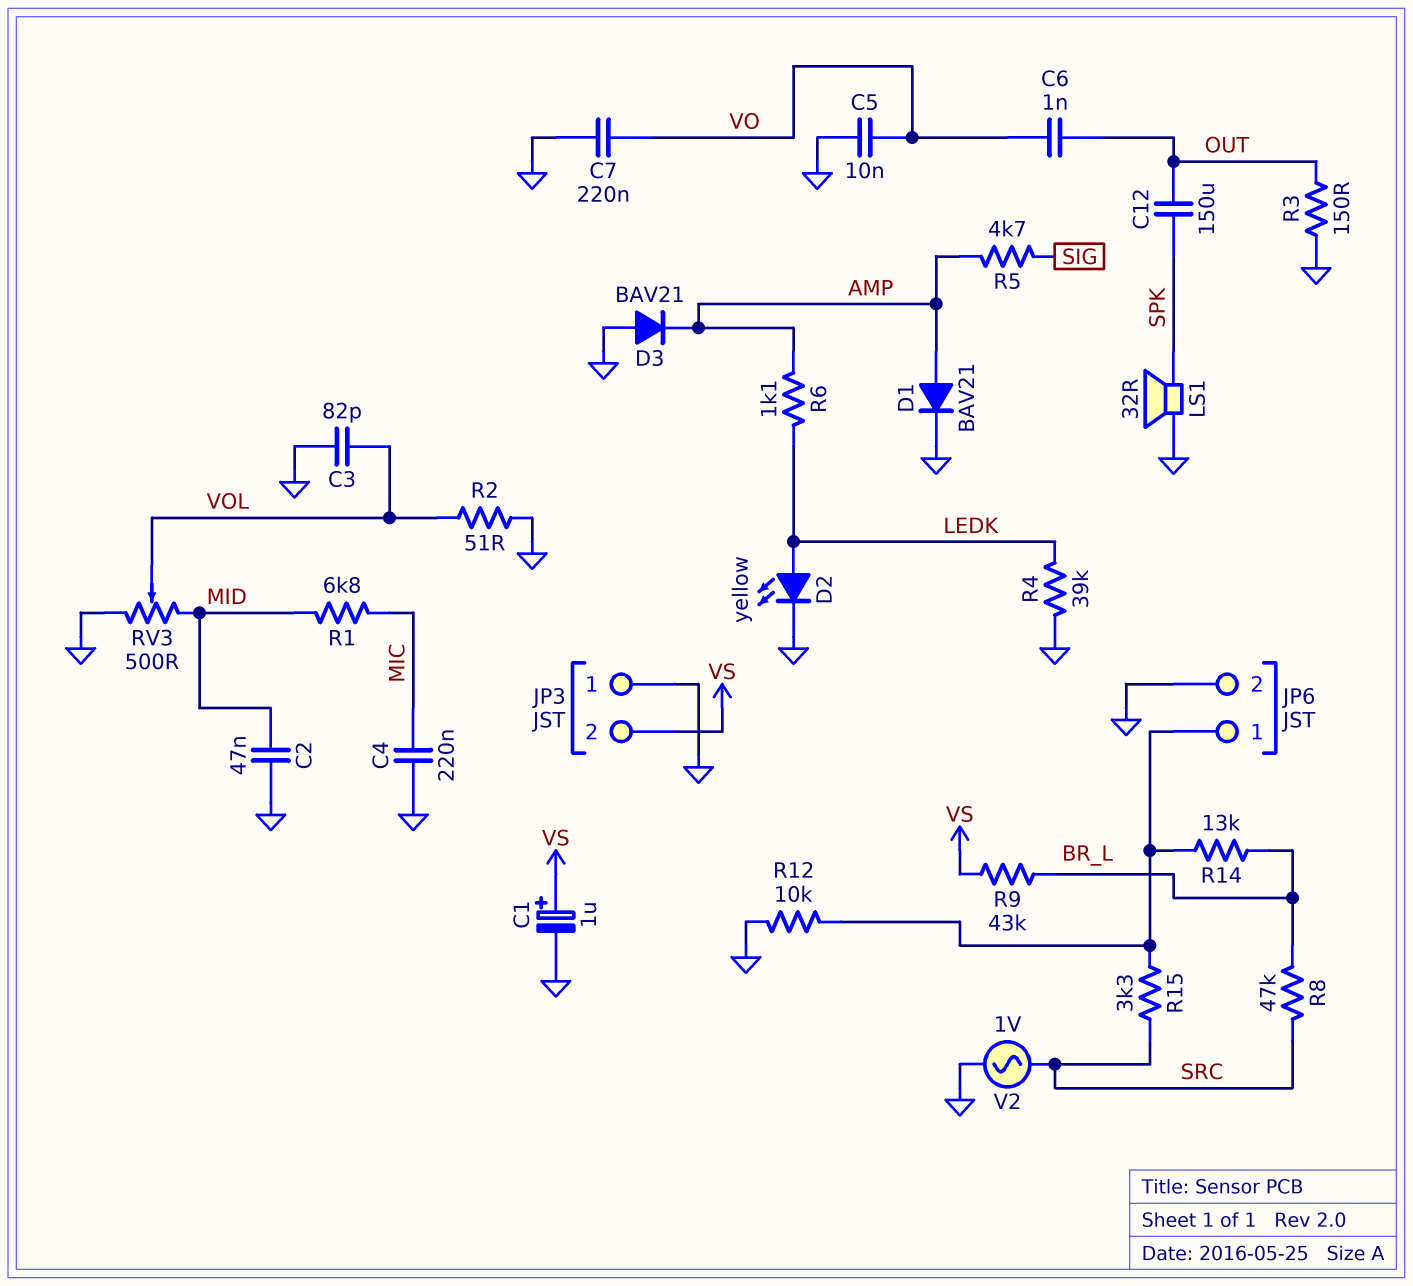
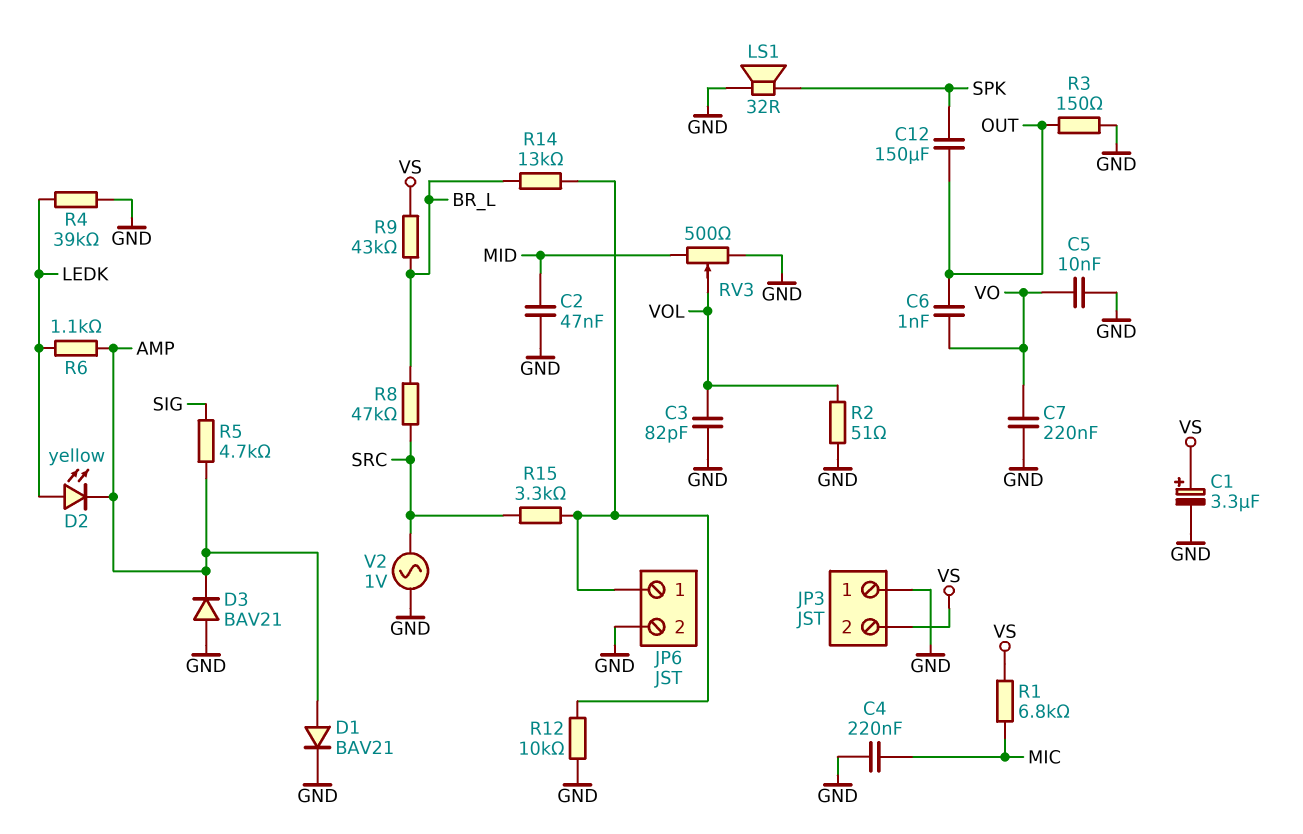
C1: 1uF (plus VS, minus GND) -> 3.3uF (plus VS, minus GND)
D2: LED yellow (A LEDK, K GND) -> LED yellow (A LEDK, K AMP)
R1: 6.8k (MIC, MID) -> 6.8k (MIC, VS)

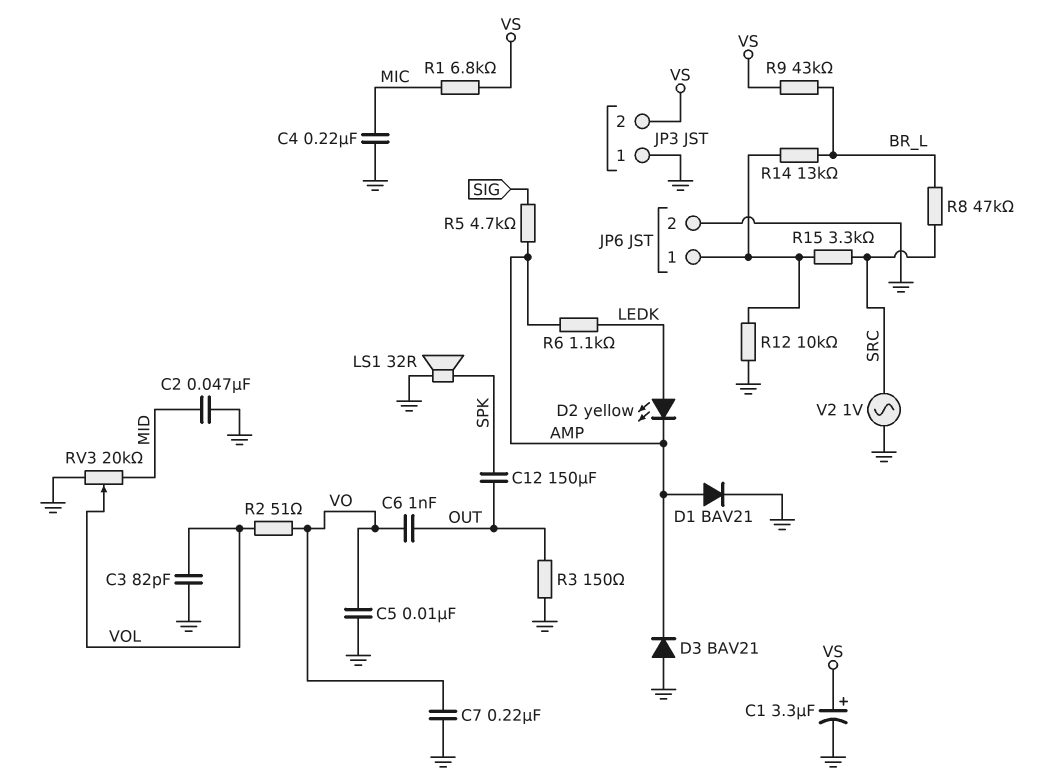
R2: 51 (GND, VOL) -> 51 (VO, VOL)
R4: 39k (GND, LEDK) -> none
RV3: 500 (GND, MID, wiper VOL) -> 20k (GND, MID, wiper VOL)

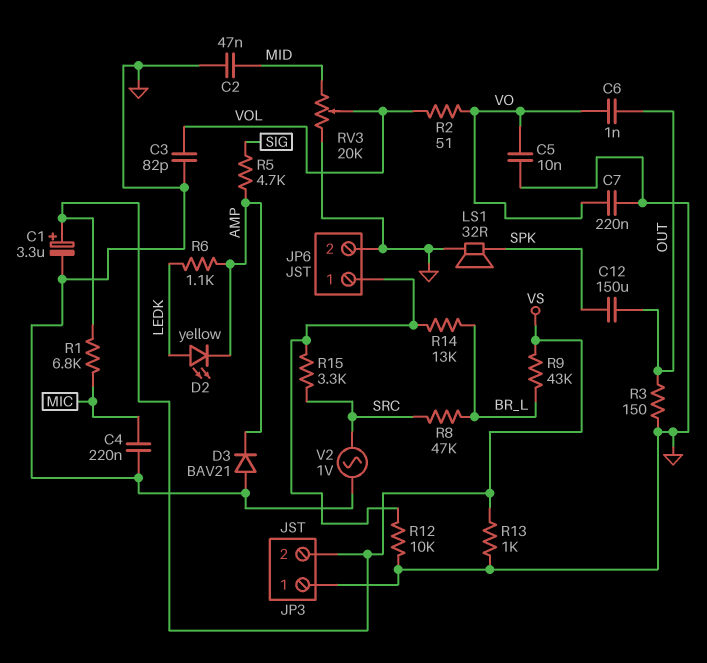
D1: diode BAV21 (A AMP, K GND) -> none
R13: none -> 1k (GND, VS)

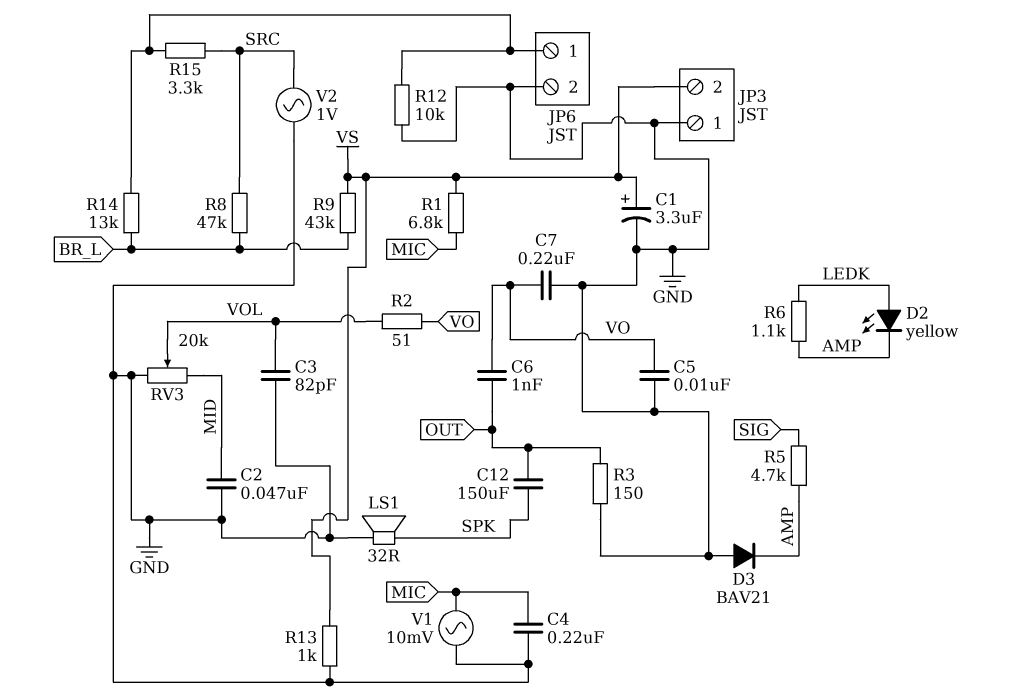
V1: none -> AC 10mV (GND, MIC)

